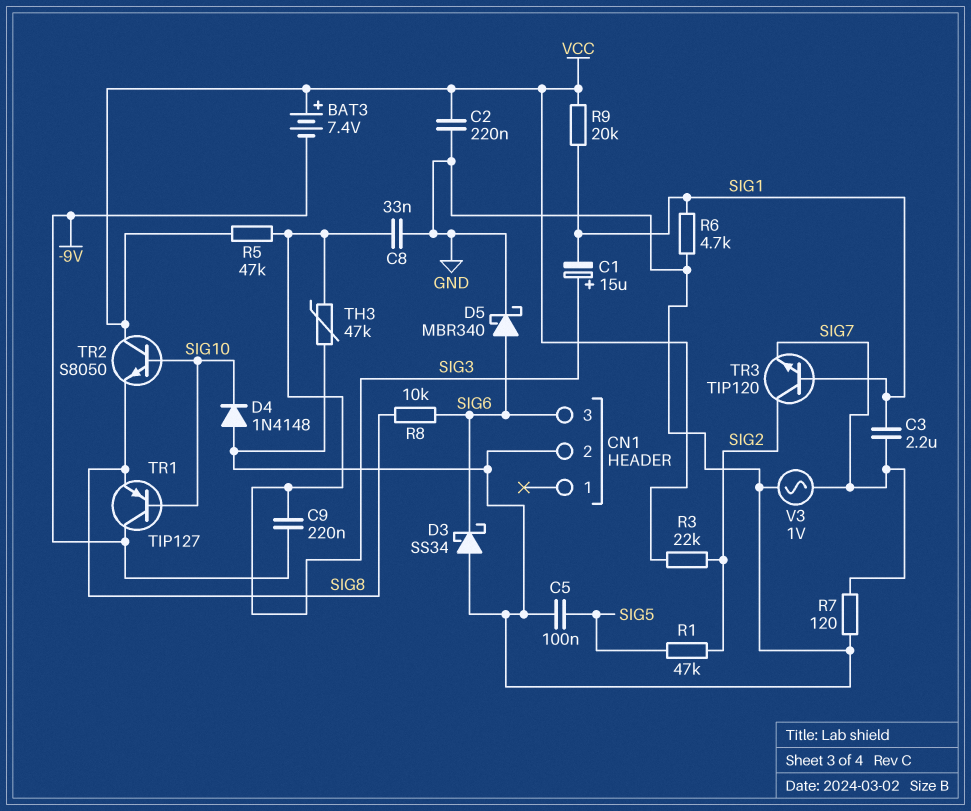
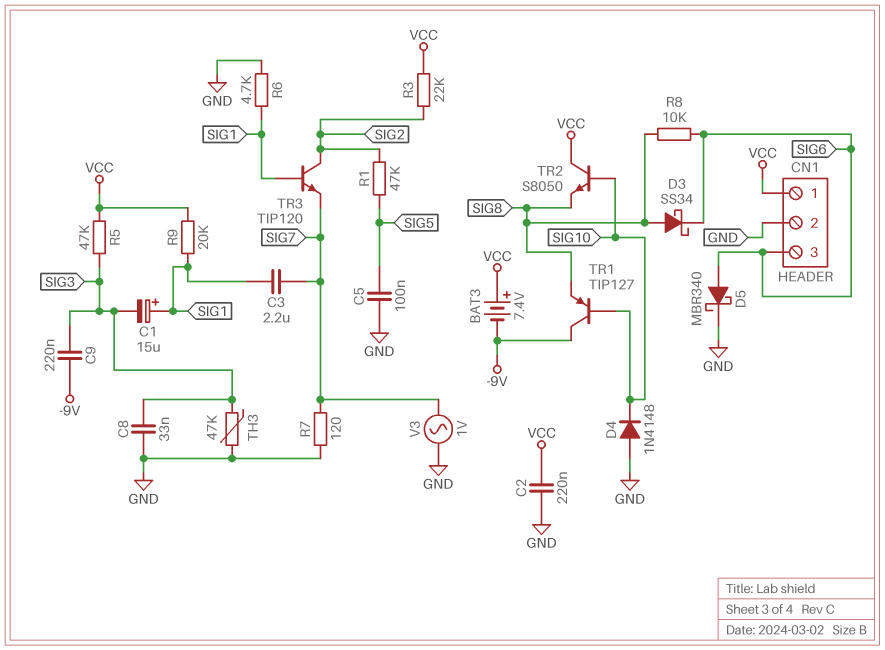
C1: 15uF (plus SIG3, minus SIG1) -> 15uF (plus SIG1, minus SIG3)
CN1 pin 1: none -> VCC
D3: schottky SS34 (A GND, K SIG6) -> schottky SS34 (A SIG8, K SIG6)

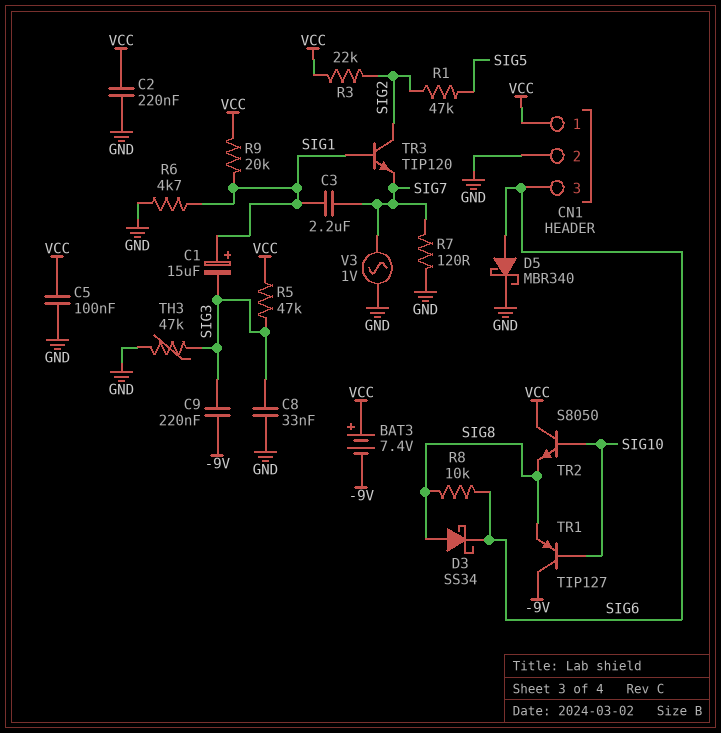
C5: 100nF (GND, SIG5) -> 100nF (GND, VCC)
D4: diode 1N4148 (A GND, K SIG10) -> none

